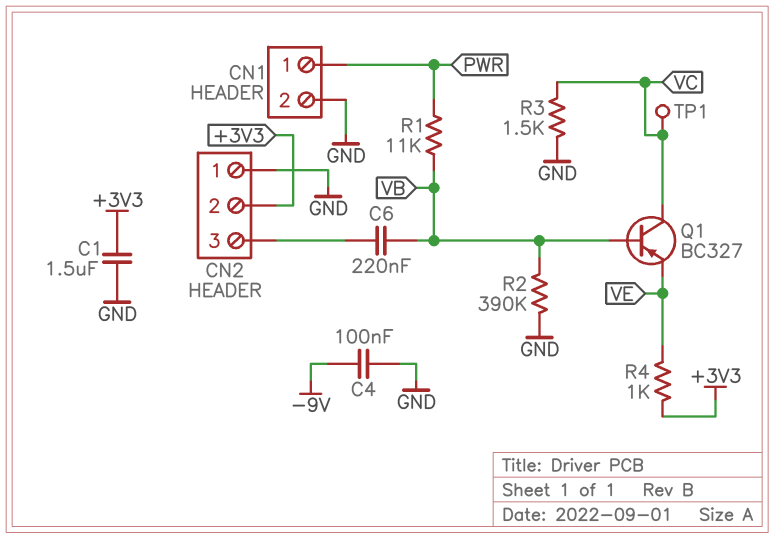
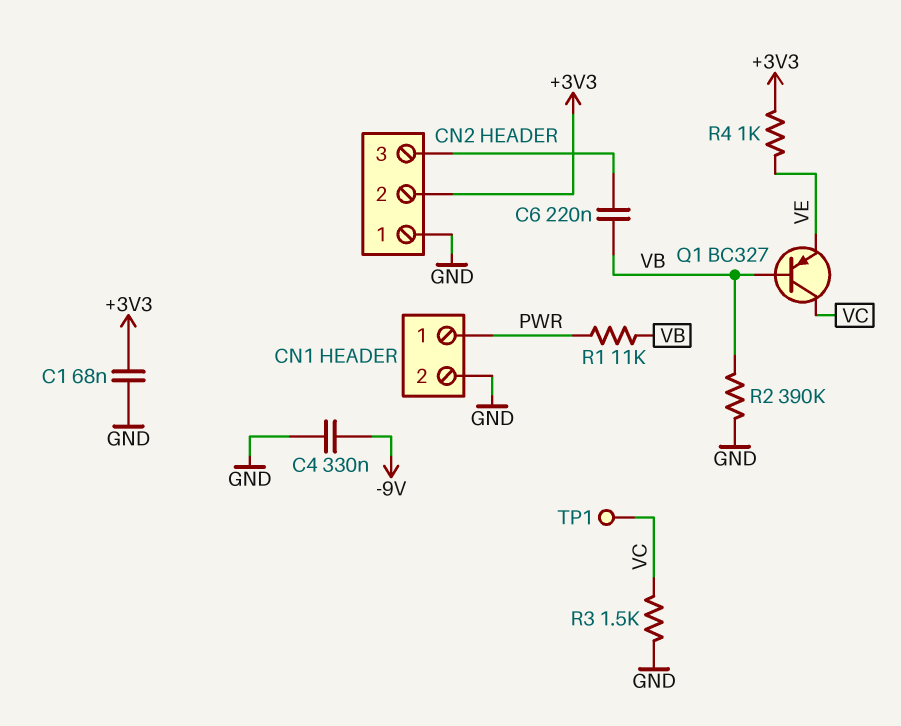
C1: 1.5uF (+3V3, GND) -> 68nF (+3V3, GND)
C4: 100nF (-9V, GND) -> 330nF (-9V, GND)

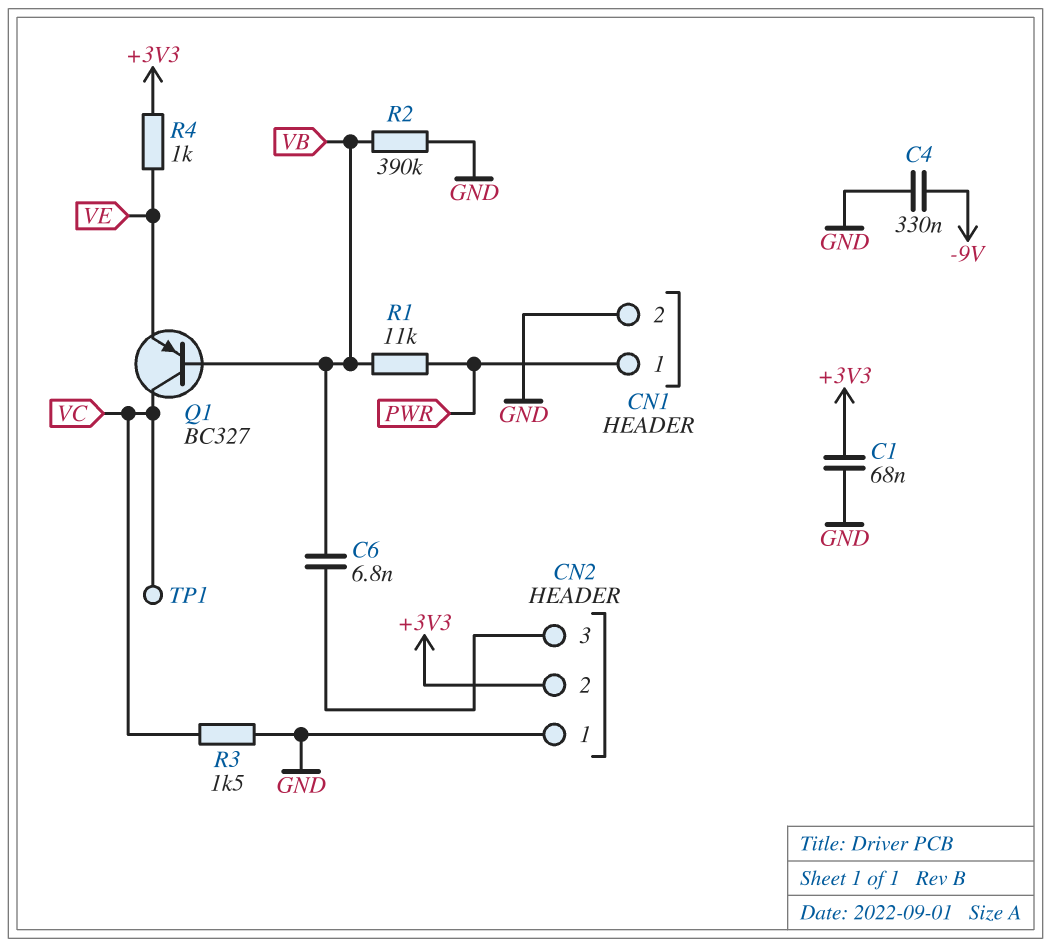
C6: 220nF (CN2/3, VB) -> 6.8nF (CN2/3, VB)

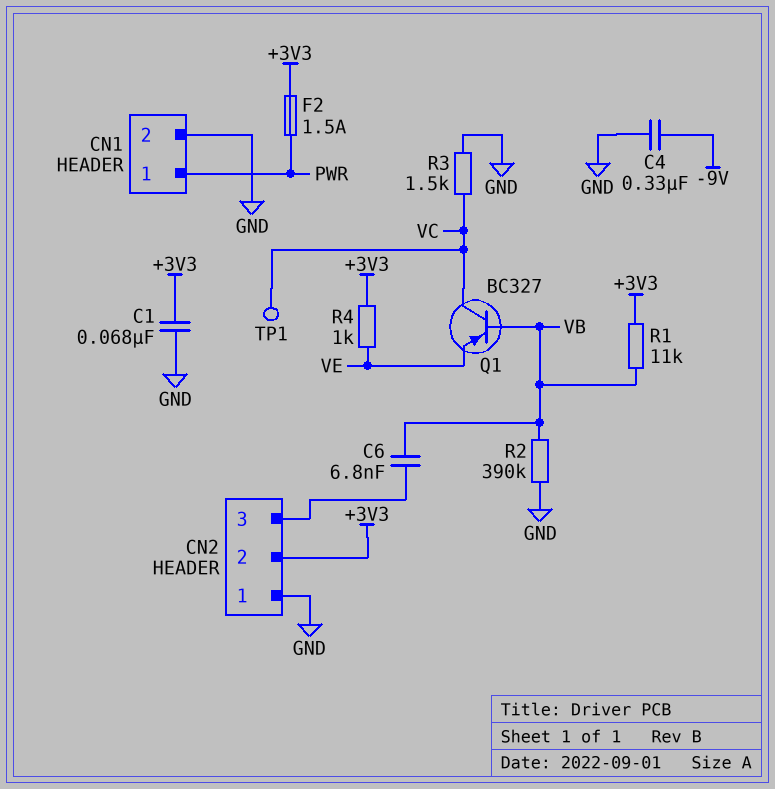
F2: none -> 1.5A (+3V3, PWR)
R1: 11k (PWR, VB) -> 11k (+3V3, VB)

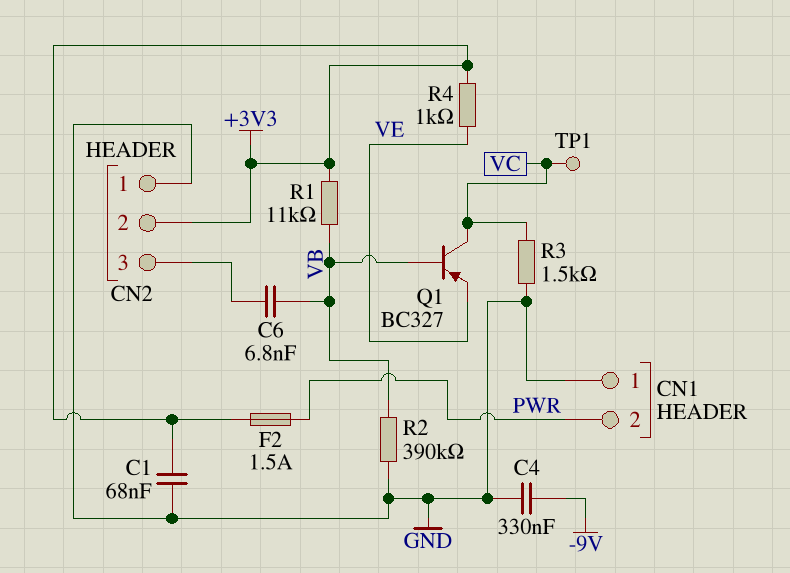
CN1 pin 1: PWR -> GND
CN1 pin 2: GND -> PWR

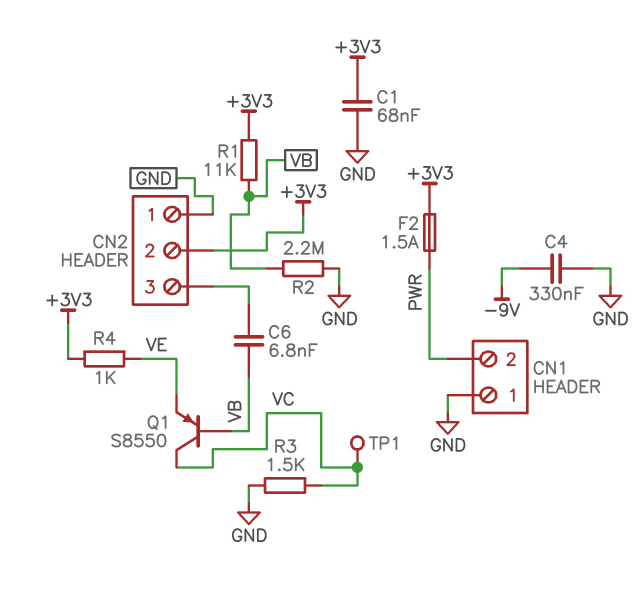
Q1: PNP BC327 (B VB, C VC, E VE) -> PNP S8550 (B VB, C VC, E VE)
R2: 390k (GND, VB) -> 2.2M (GND, VB)

